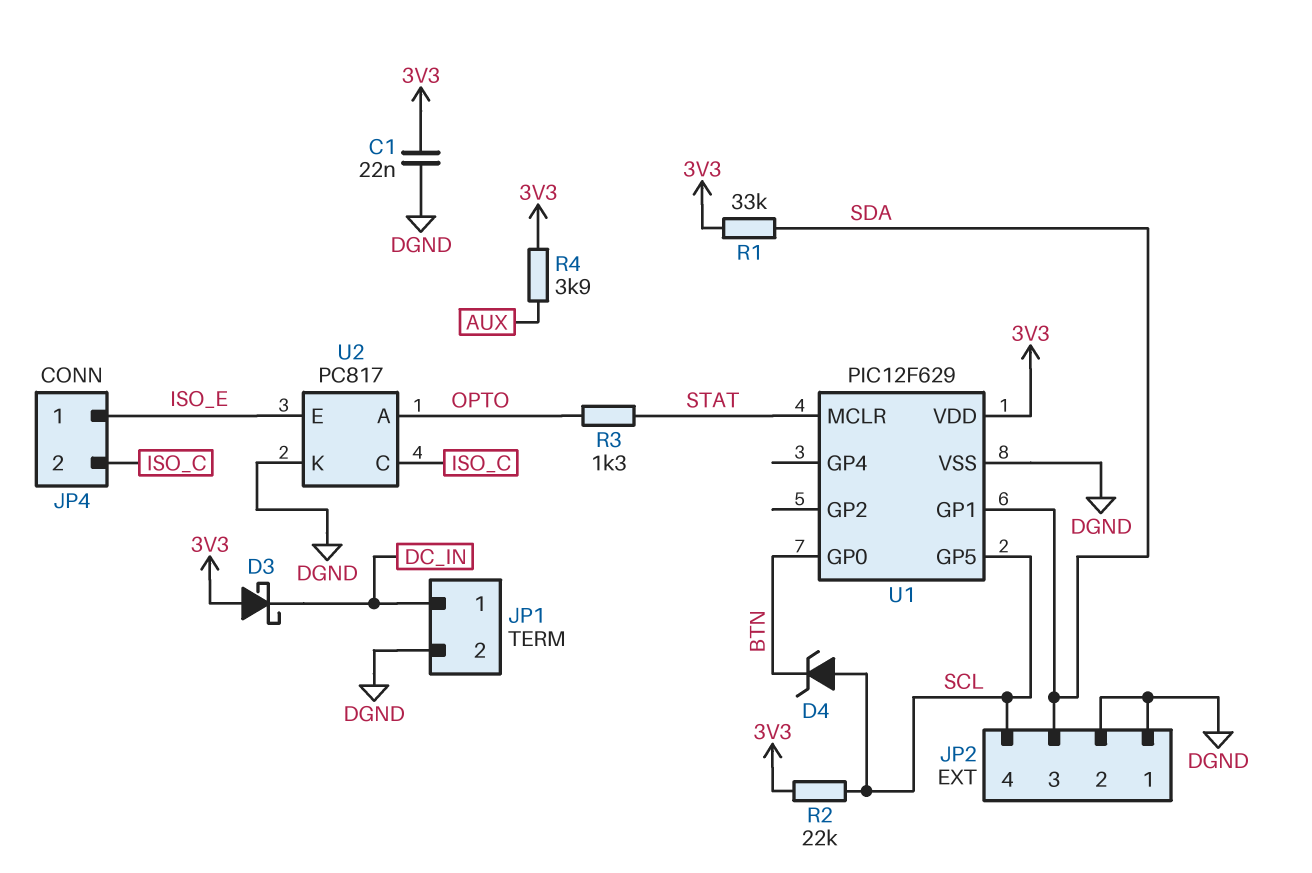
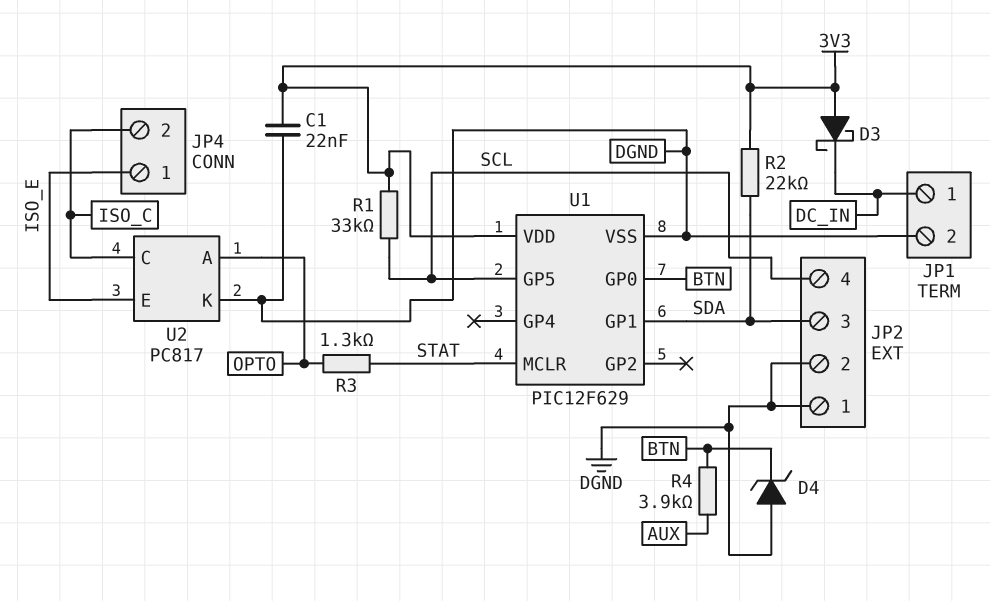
D4: zener (A SCL, K BTN) -> zener (A DGND, K BTN)
R1: 33k (3V3, SDA) -> 33k (3V3, SCL)
R2: 22k (3V3, SCL) -> 22k (3V3, SDA)
R4: 3.9k (3V3, AUX) -> 3.9k (AUX, BTN)

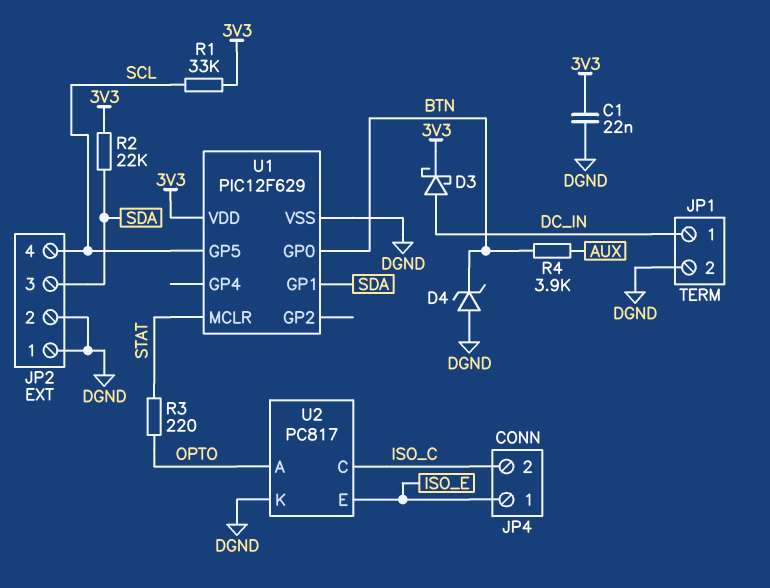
D3: schottky (A 3V3, K DC_IN) -> schottky (A DC_IN, K 3V3)
R3: 1.3k (OPTO, STAT) -> 220 (OPTO, STAT)

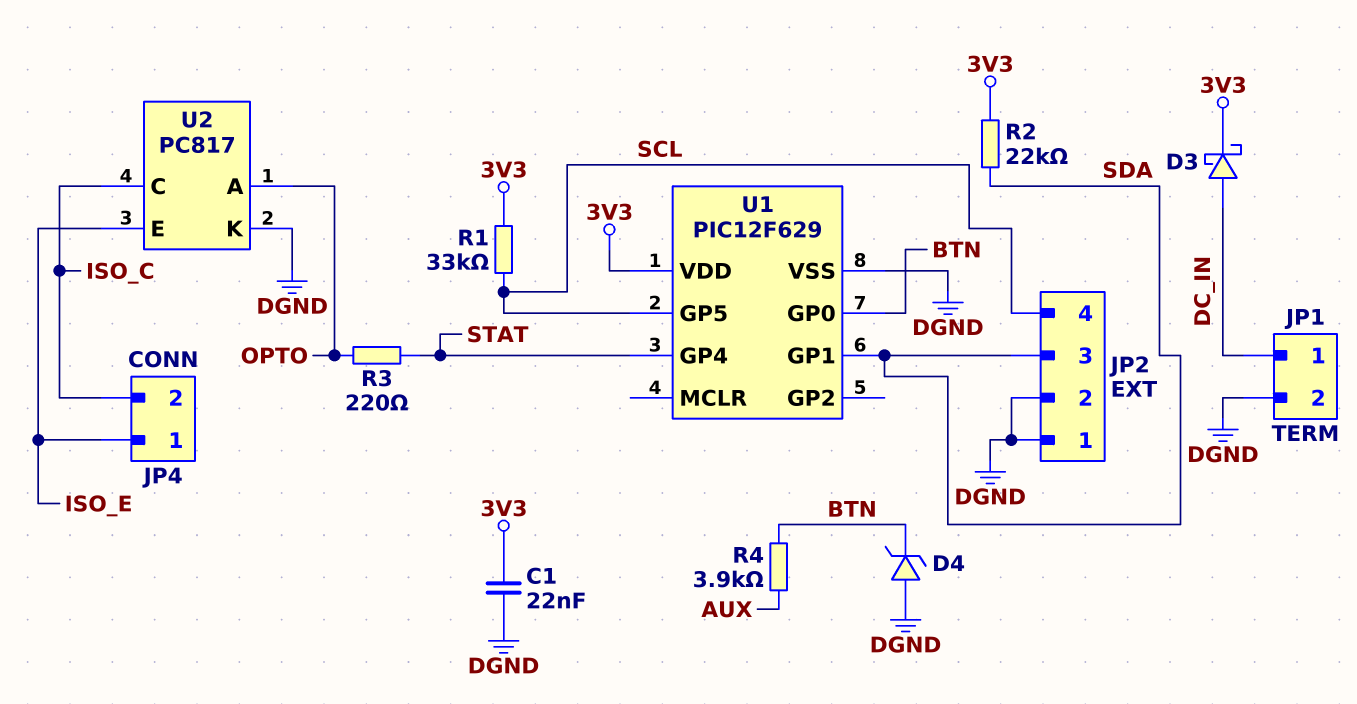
U1 pin GP4: none -> STAT
U1 pin MCLR: STAT -> none

